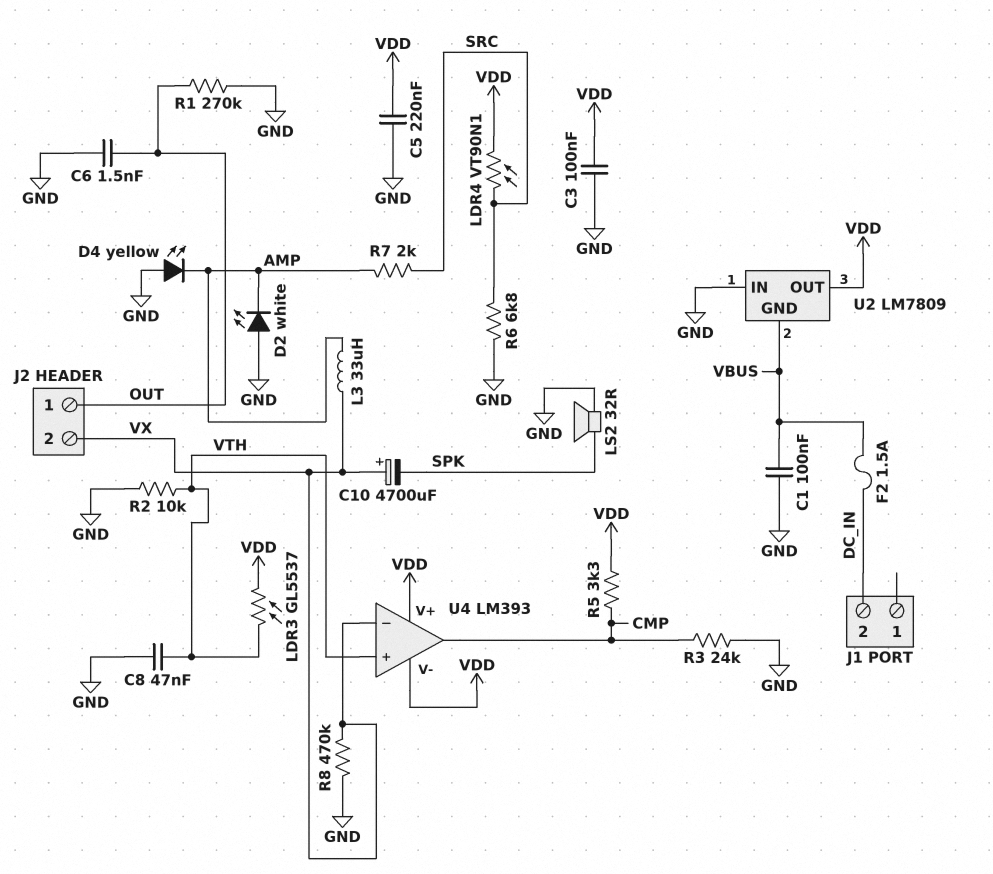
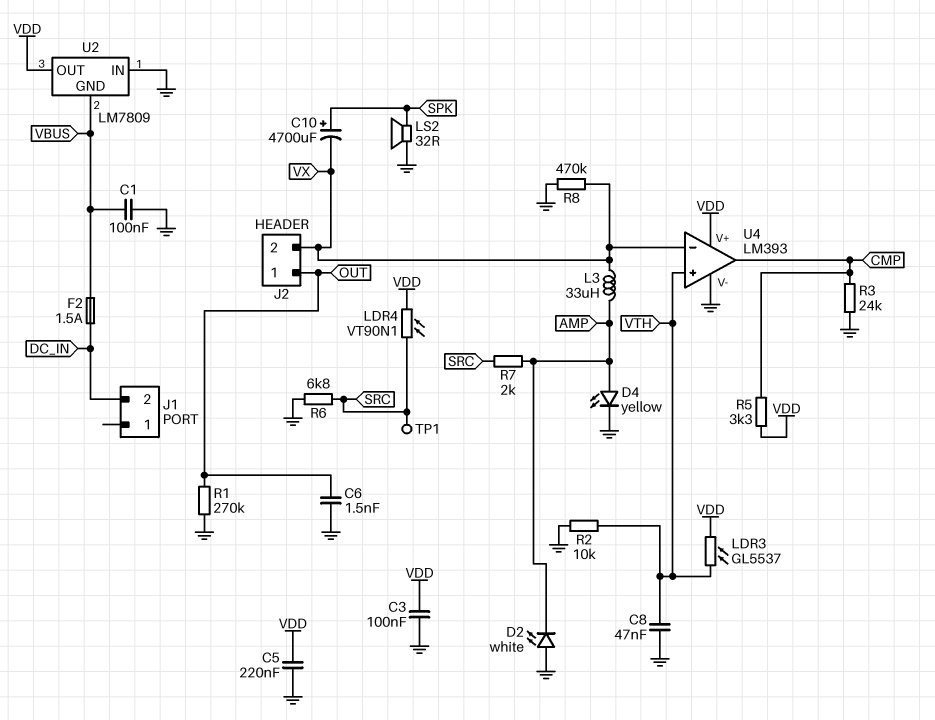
C10: 4700uF (plus VX, minus SPK) -> 4700uF (plus SPK, minus VX)
D4: LED yellow (A GND, K AMP) -> LED yellow (A AMP, K GND)
TP1: none -> test point (SRC)
U4 pin V-: VDD -> GND

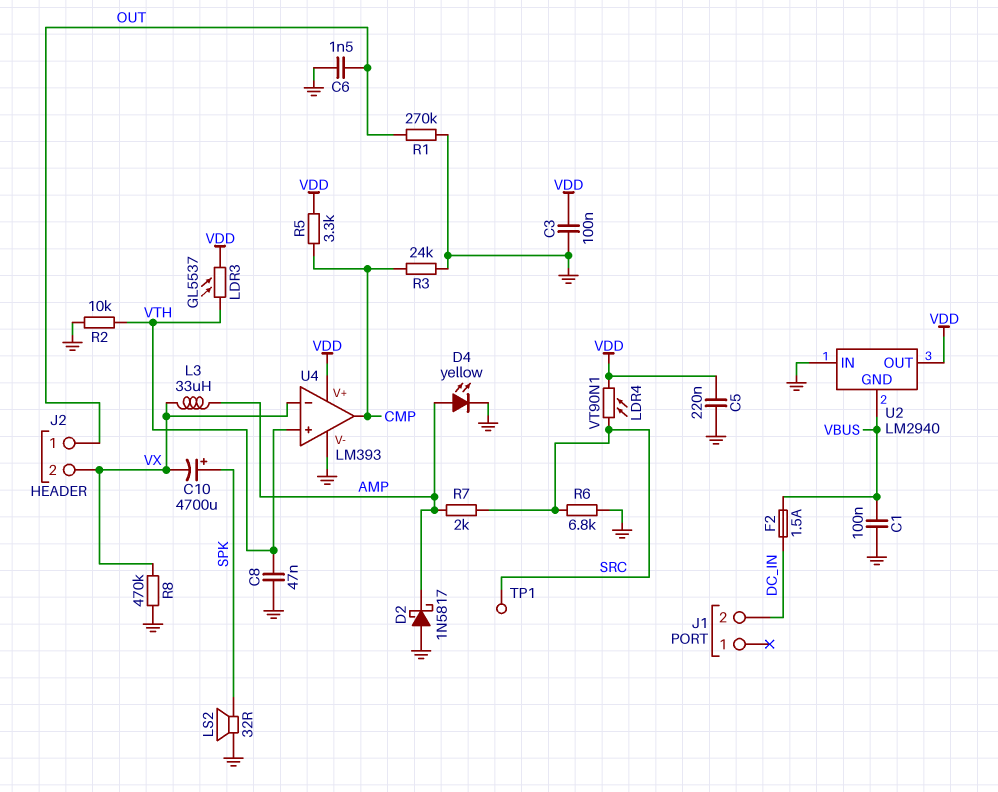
D2: LED white (A GND, K AMP) -> schottky 1N5817 (A GND, K AMP)
U2: LM7809 -> LM2940

